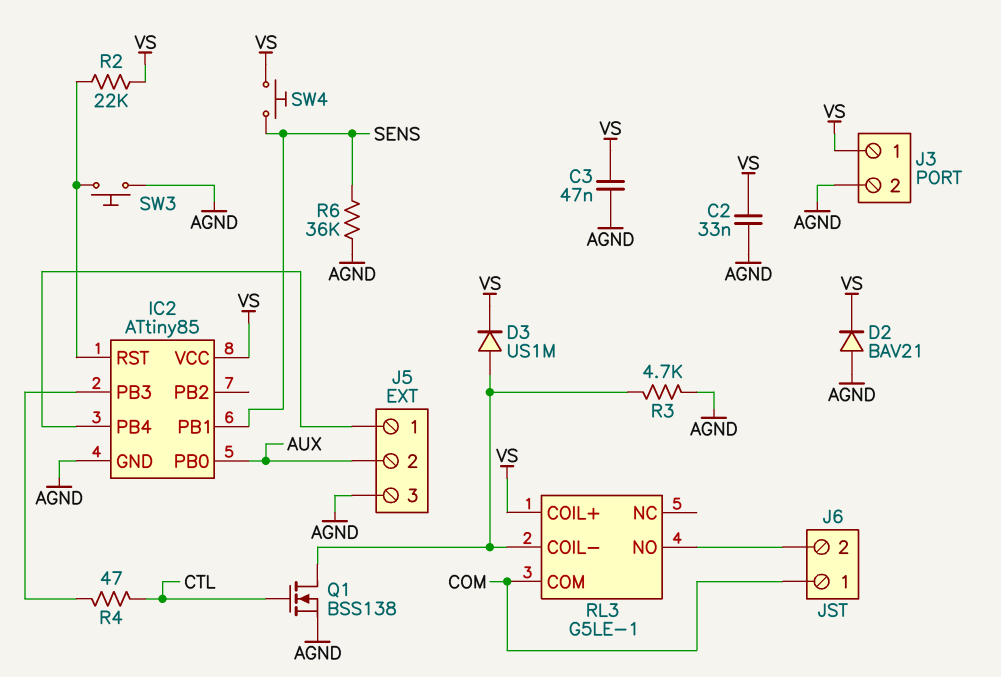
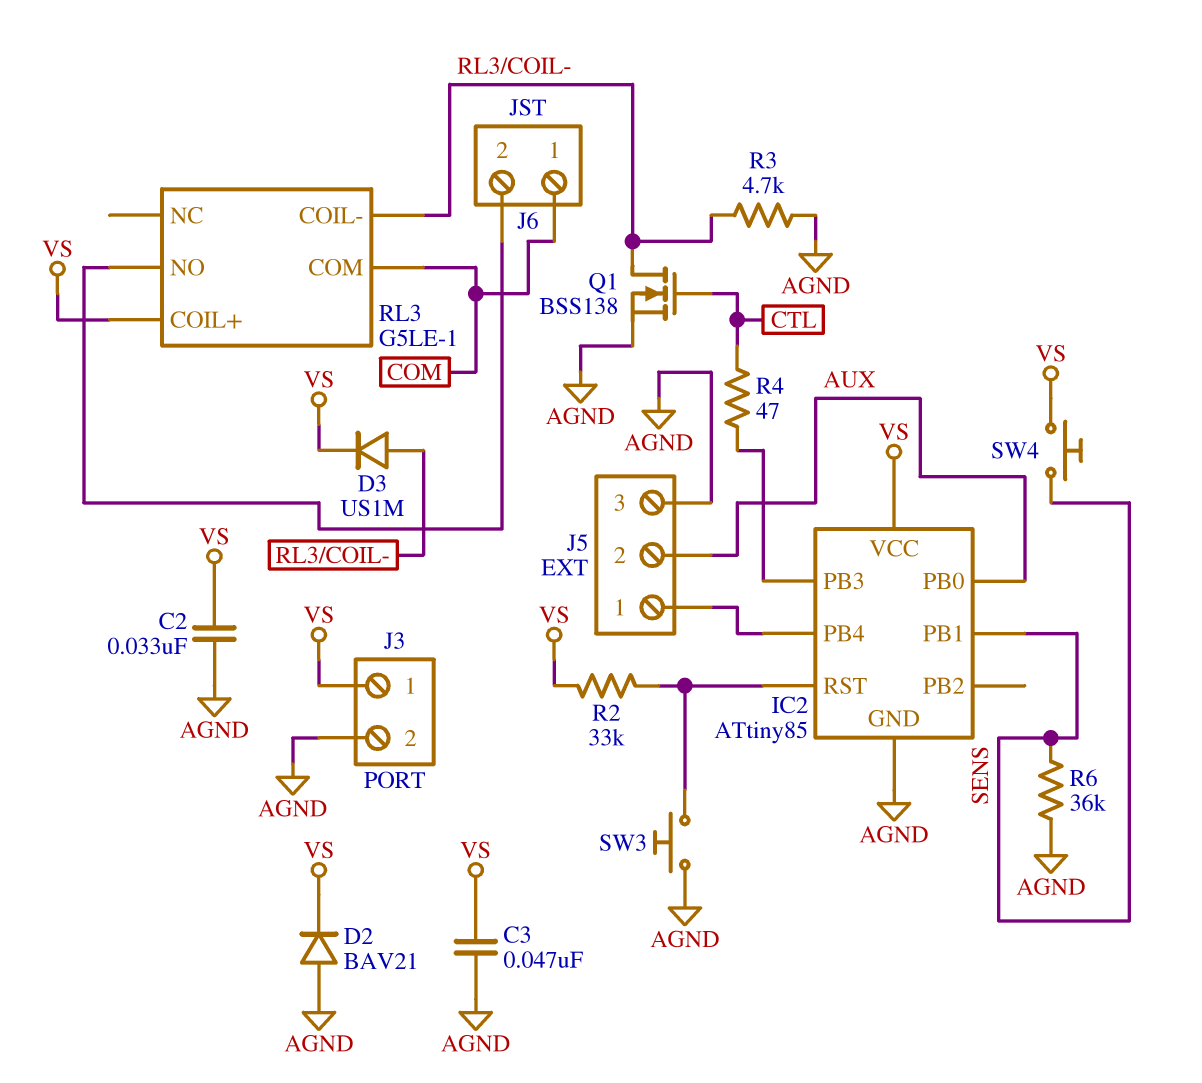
R2: 22k (IC2/RST, VS) -> 33k (IC2/RST, VS)

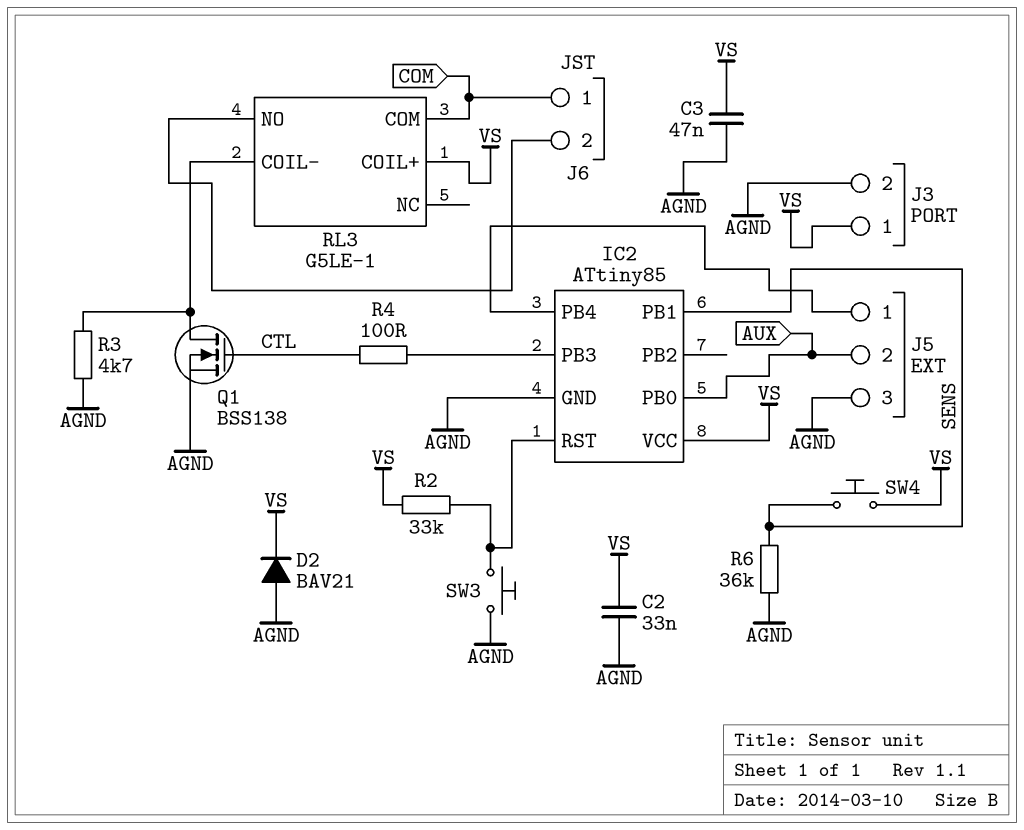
D3: diode US1M (A RL3/COIL-, K VS) -> none
R4: 47 (CTL, IC2/PB3) -> 100 (CTL, IC2/PB3)

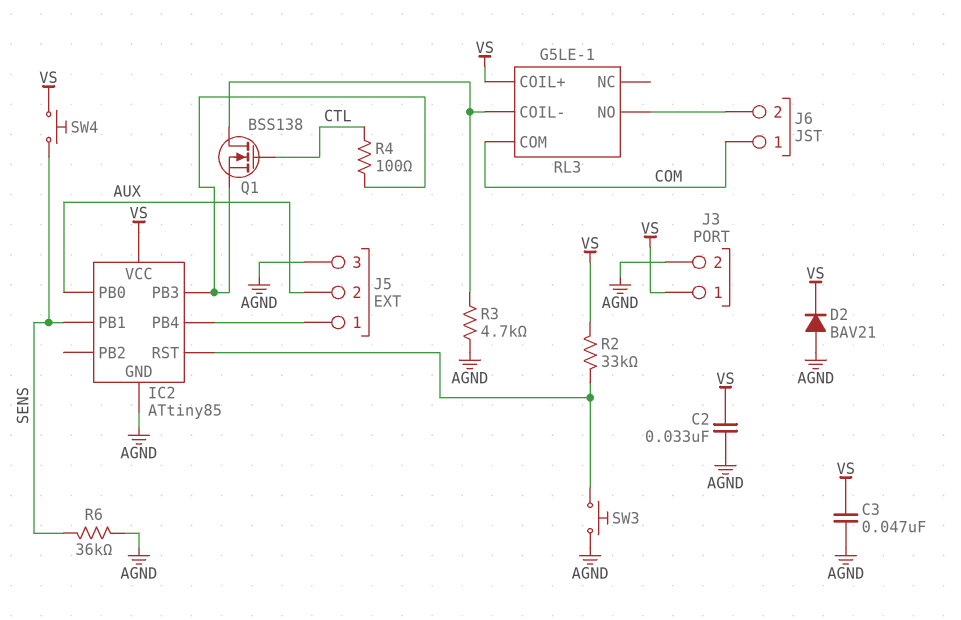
Q1: NMOS BSS138 (G CTL, D RL3/COIL-, S AGND) -> NMOS BSS138 (G CTL, D RL3/COIL-, S IC2/PB3)

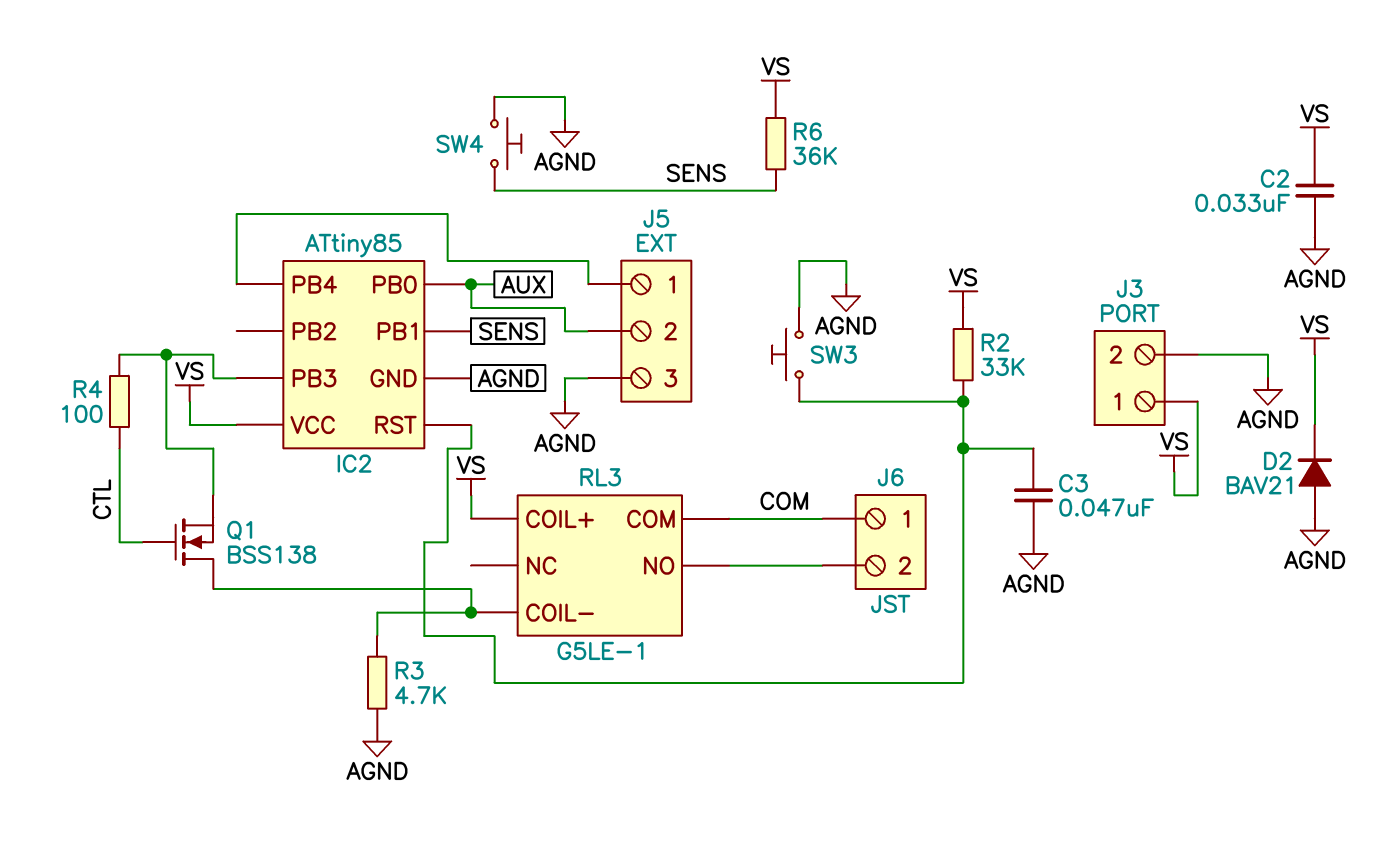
C3: 47nF (AGND, VS) -> 47nF (AGND, IC2/RST)
R6: 36k (AGND, SENS) -> 36k (SENS, VS)
SW4: button (SENS, VS) -> button (AGND, SENS)

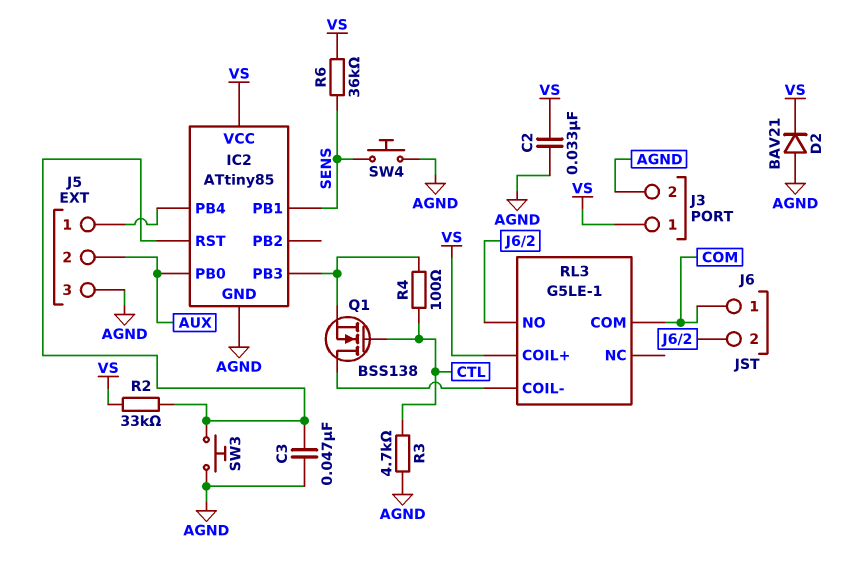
R3: 4.7k (AGND, RL3/COIL-) -> 4.7k (AGND, CTL)

